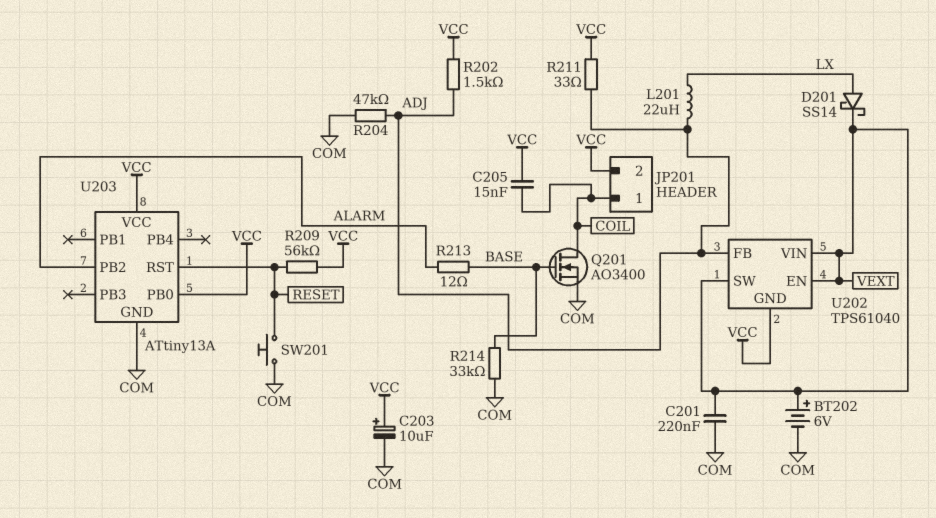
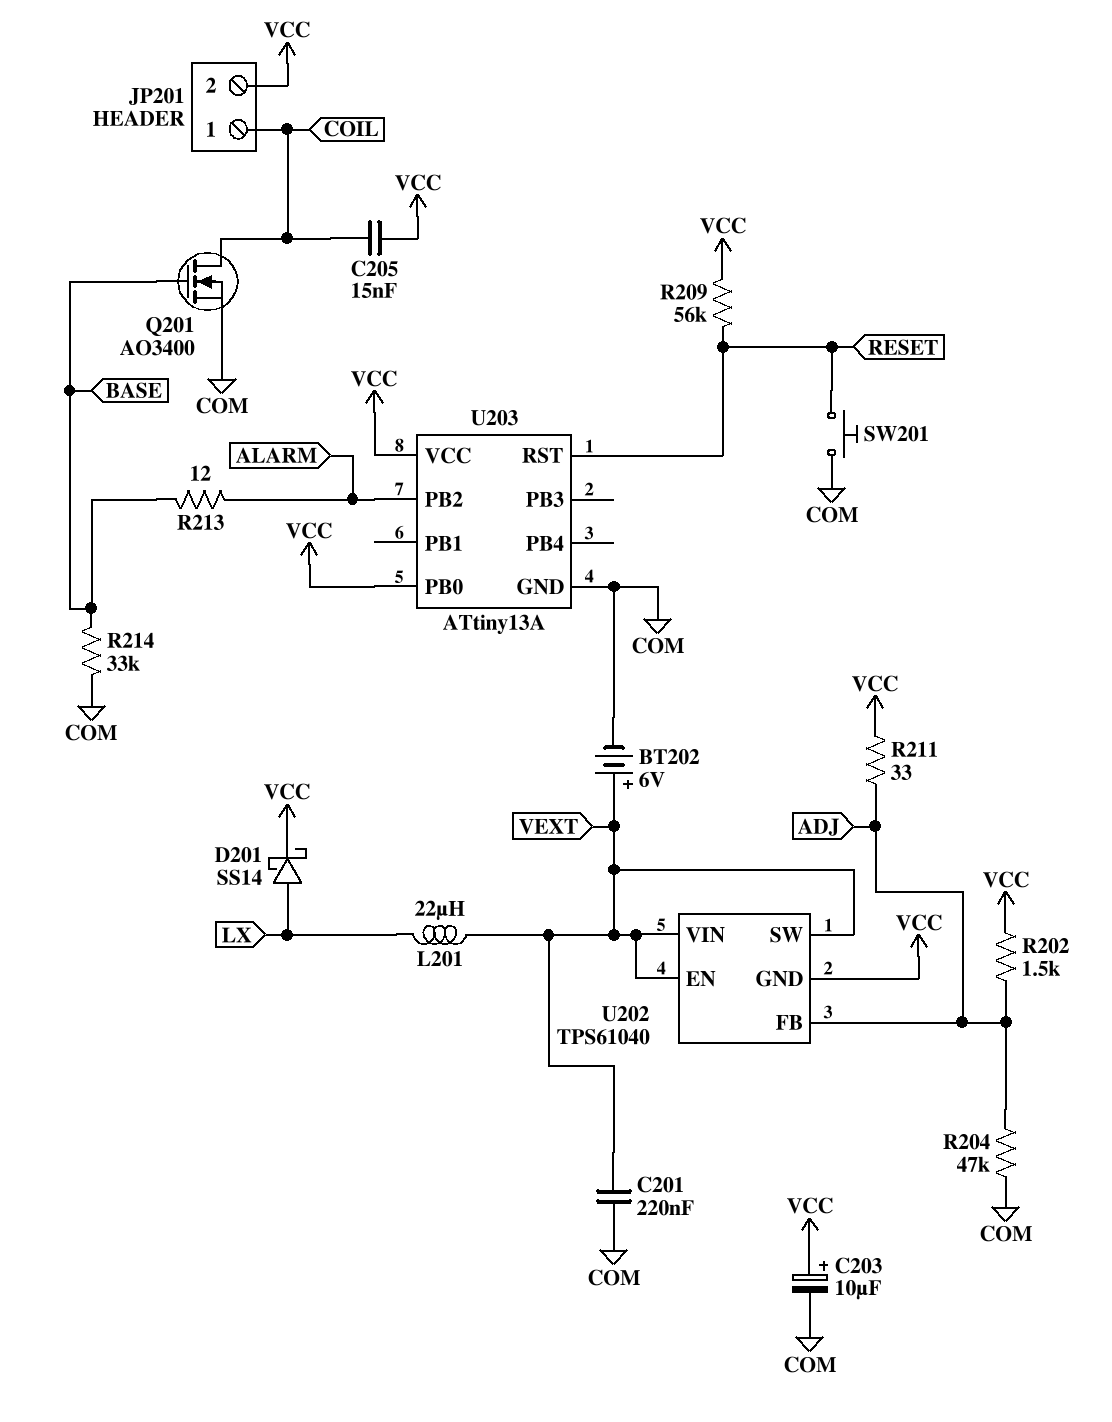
D201: schottky SS14 (A LX, K VEXT) -> schottky SS14 (A LX, K VCC)
L201: 22uH (ADJ, LX) -> 22uH (LX, VEXT)

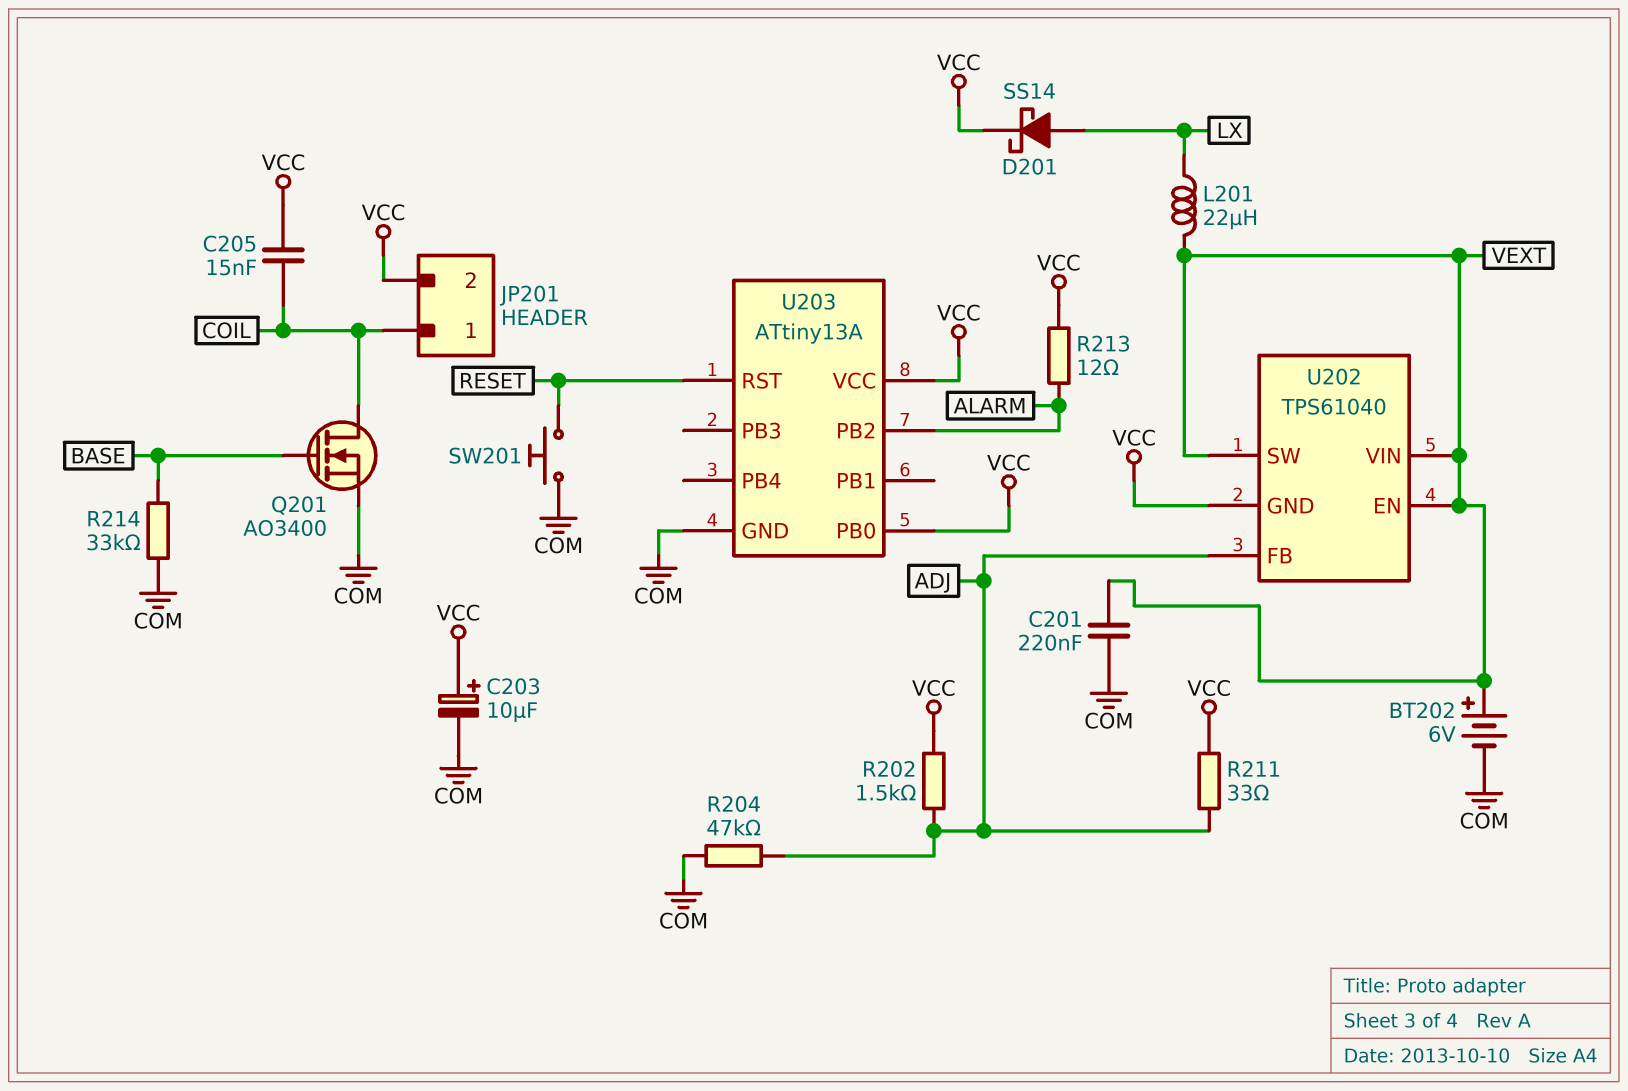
R209: 56k (RESET, VCC) -> none
R213: 12 (ALARM, BASE) -> 12 (ALARM, VCC)

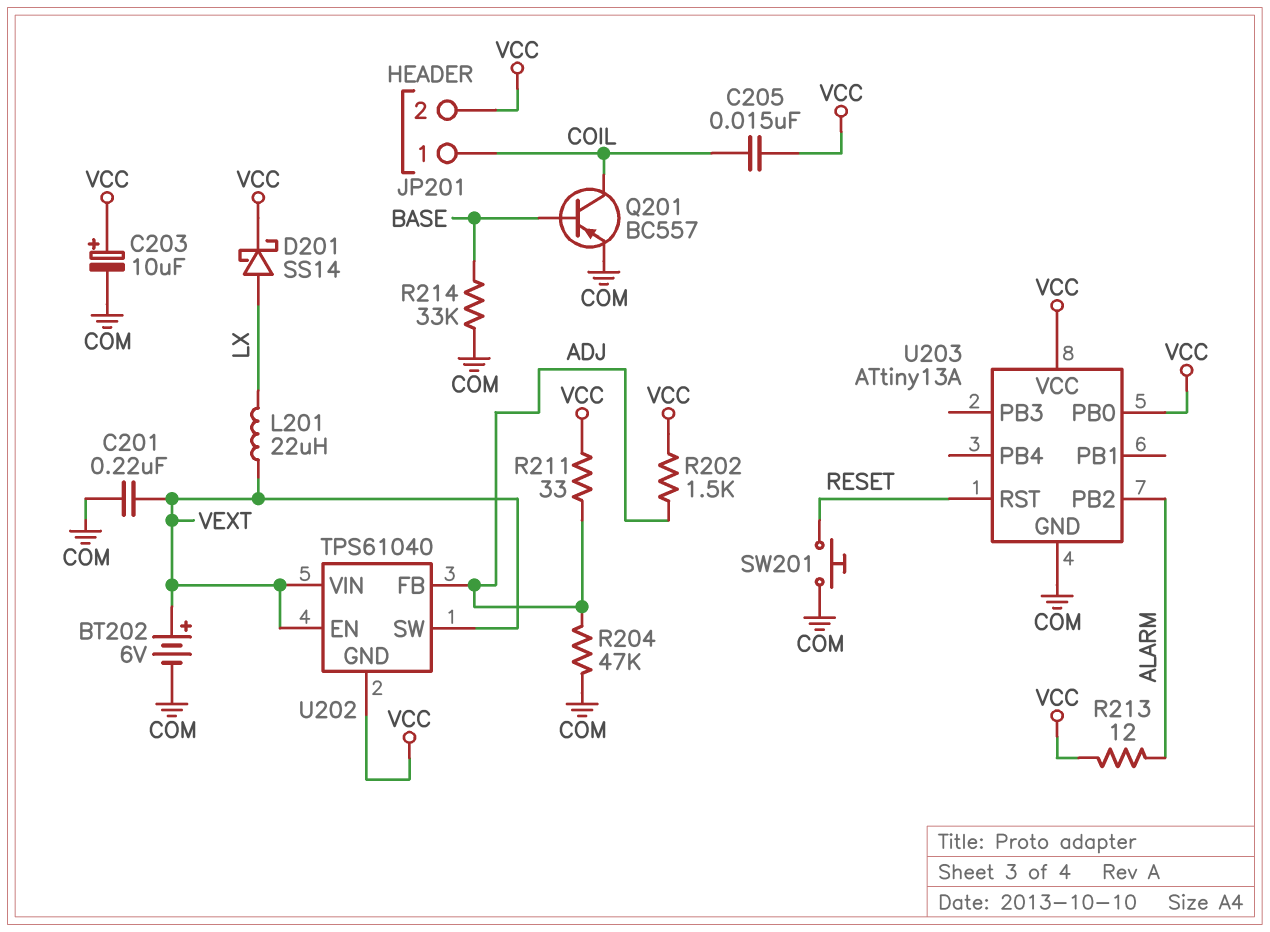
Q201: NMOS AO3400 (G BASE, D COIL, S COM) -> PNP BC557 (B BASE, C COIL, E COM)

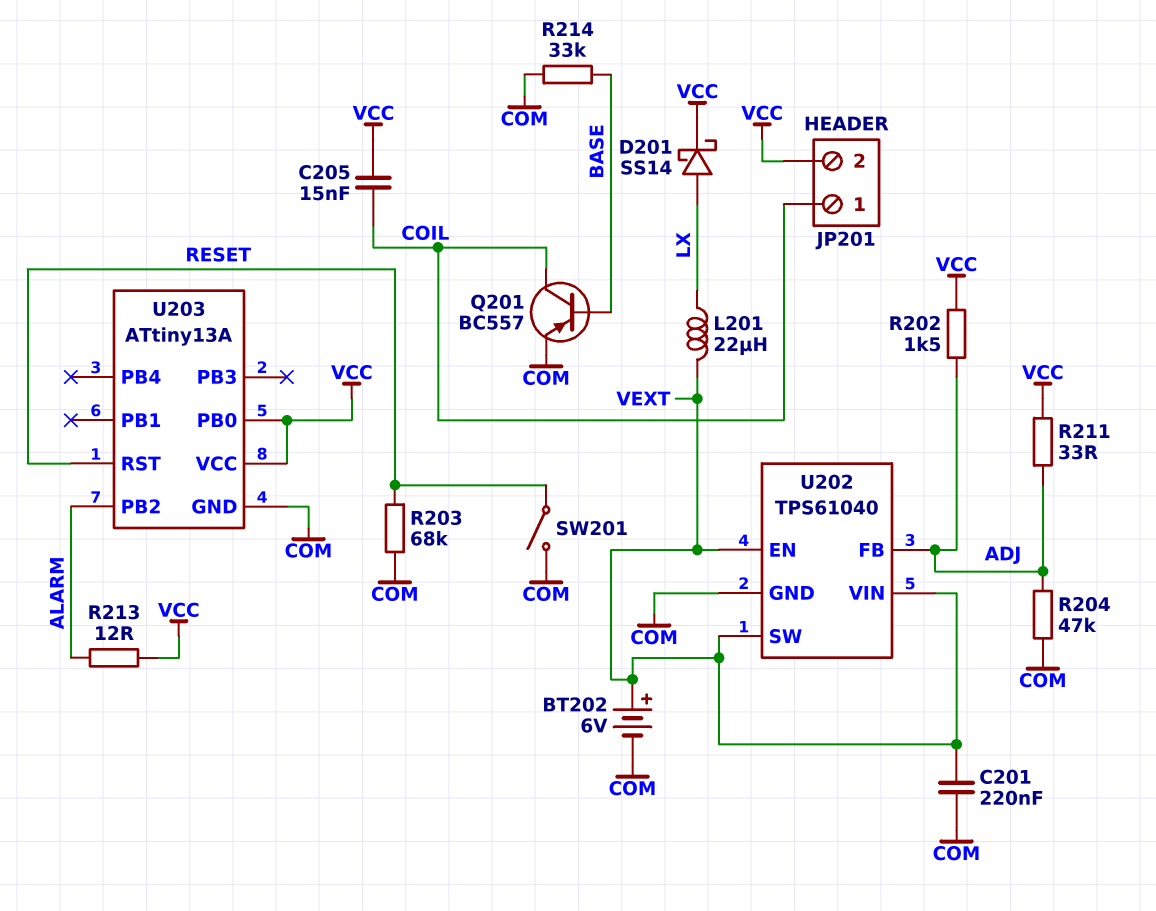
C203: 10uF (plus VCC, minus COM) -> none
R203: none -> 68k (COM, RESET)
SW201: button (COM, RESET) -> switch (COM, RESET)
U202 pin GND: VCC -> COM

